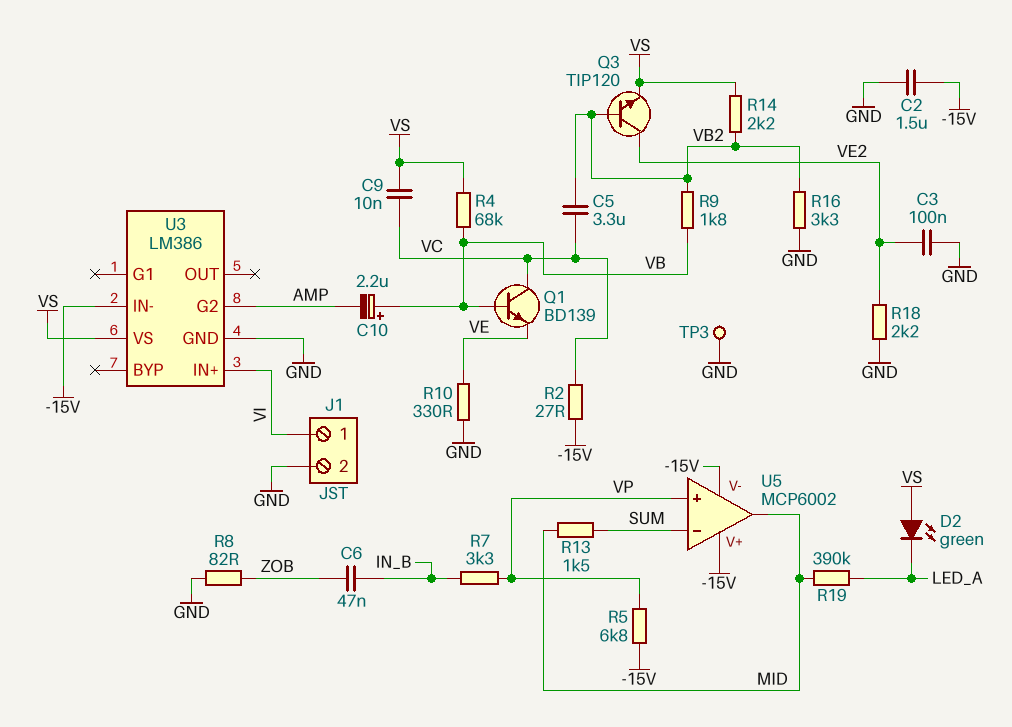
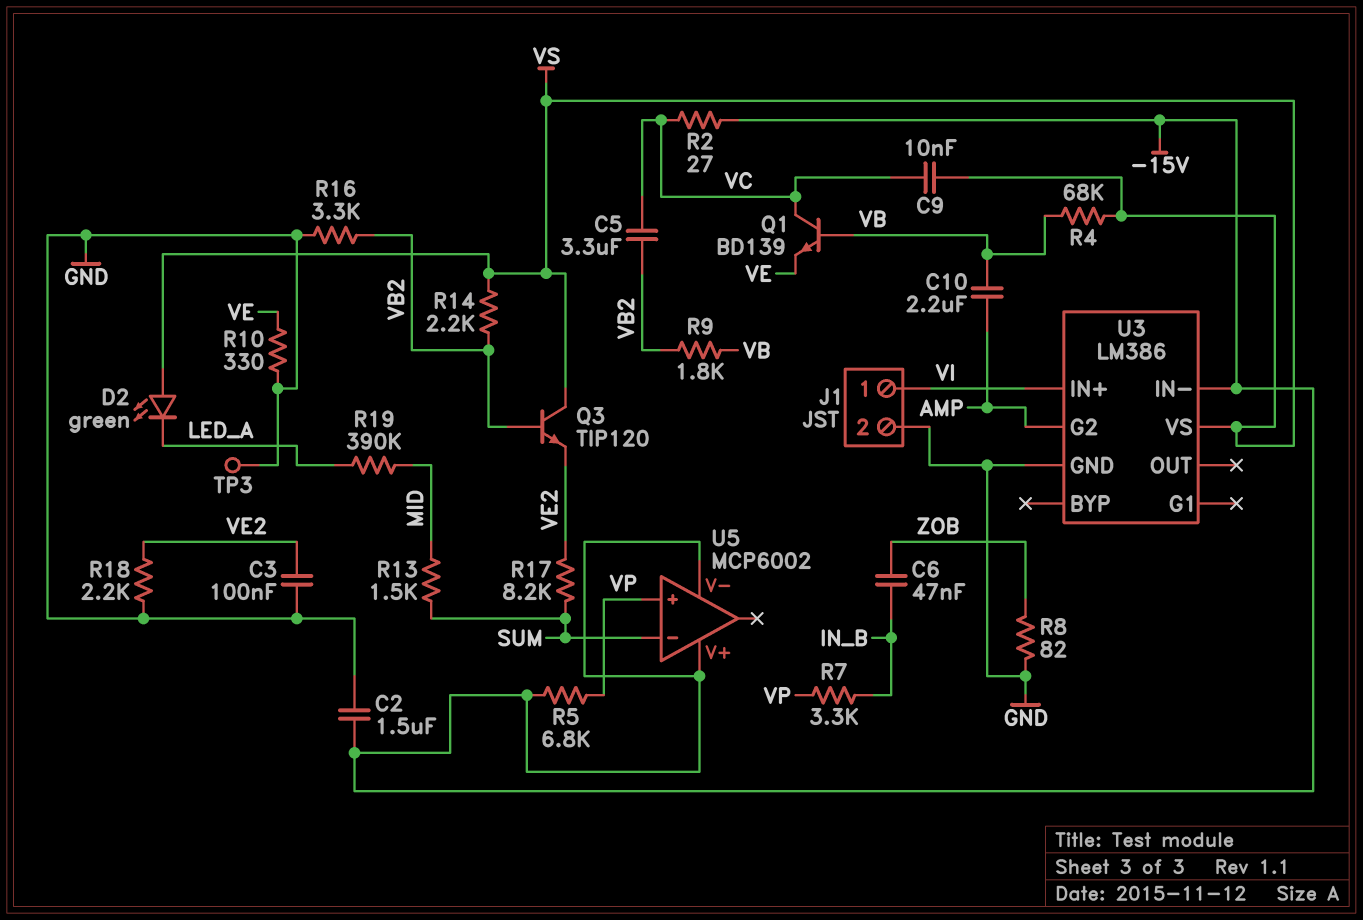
C10: 2.2uF (plus VB, minus AMP) -> 2.2uF (AMP, VB)
Q3: NPN TIP120 (B VB2, C VE2, E VS) -> NPN TIP120 (B VB2, C VS, E VE2)
R17: none -> 8.2k (SUM, VE2)
U5 pin out: MID -> none

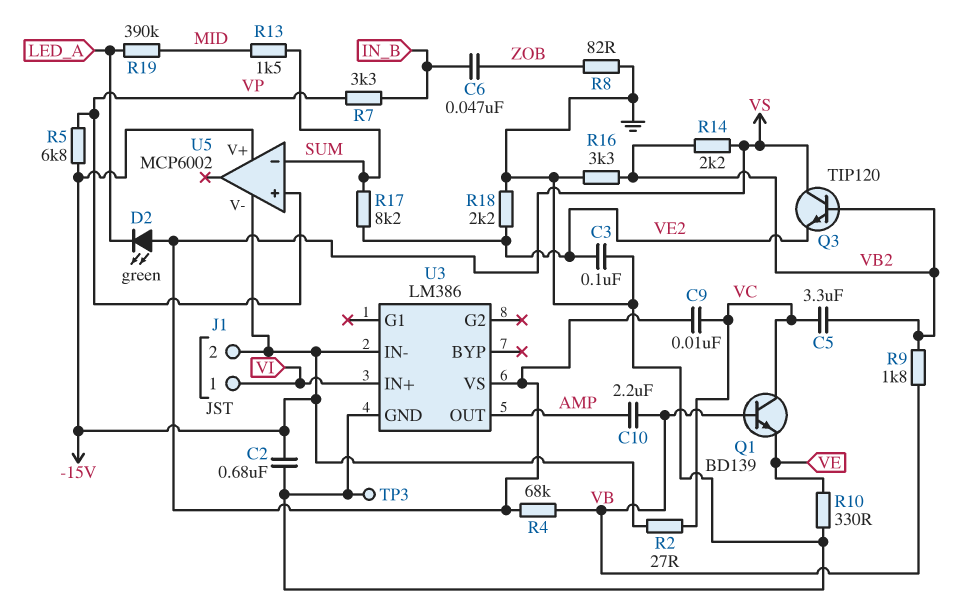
C2: 1.5uF (-15V, GND) -> 680nF (-15V, GND)
J1 pin 2: GND -> -15V
U3 pin G2: AMP -> none
U3 pin OUT: none -> AMP

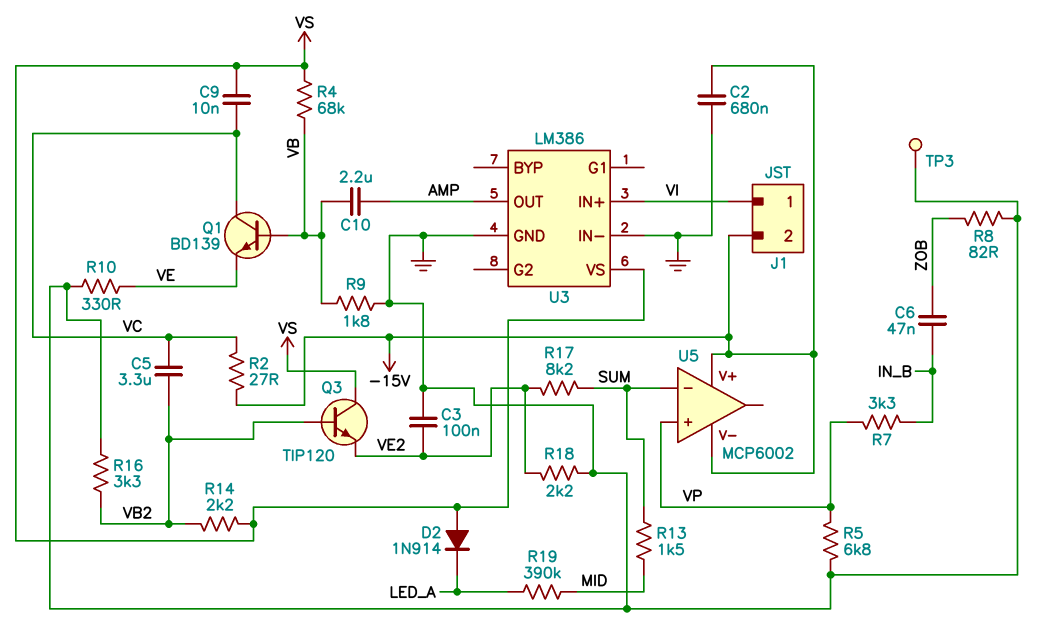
D2: LED green (A VS, K LED_A) -> diode 1N914 (A VS, K LED_A)
R5: 6.8k (-15V, VP) -> 6.8k (GND, VP)
R9: 1.8k (VB, VB2) -> 1.8k (GND, VB)
U3 pin IN-: -15V -> GND

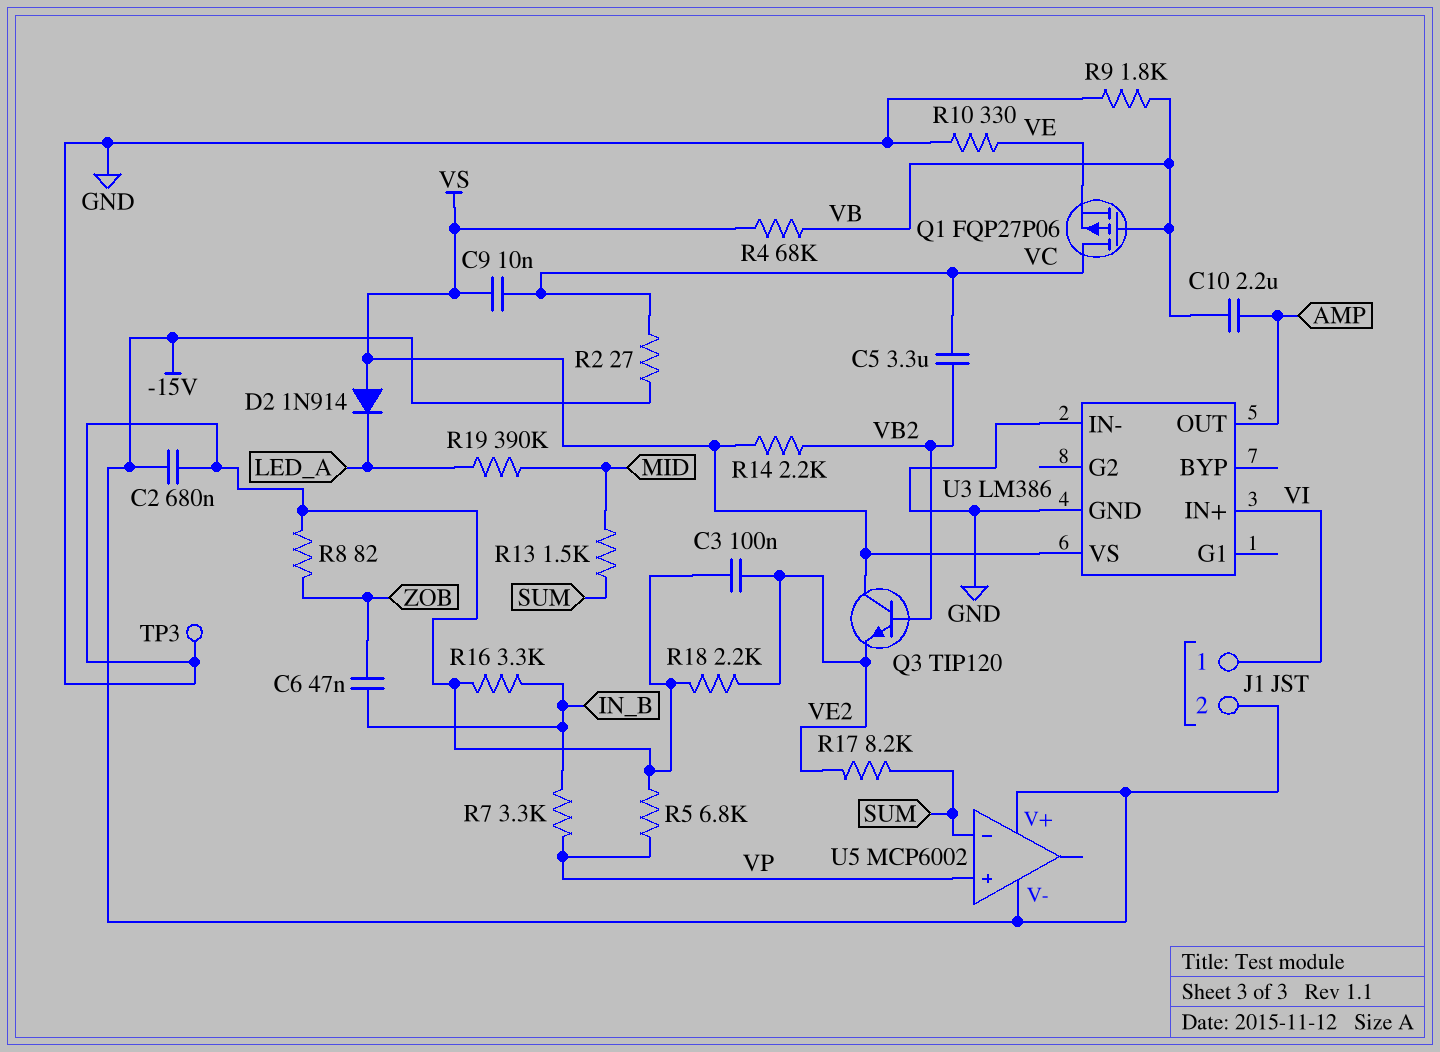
Q1: NPN BD139 (B VB, C VC, E VE) -> PMOS FQP27P06 (G VB, D VC, S VE)
R16: 3.3k (GND, VB2) -> 3.3k (GND, IN_B)

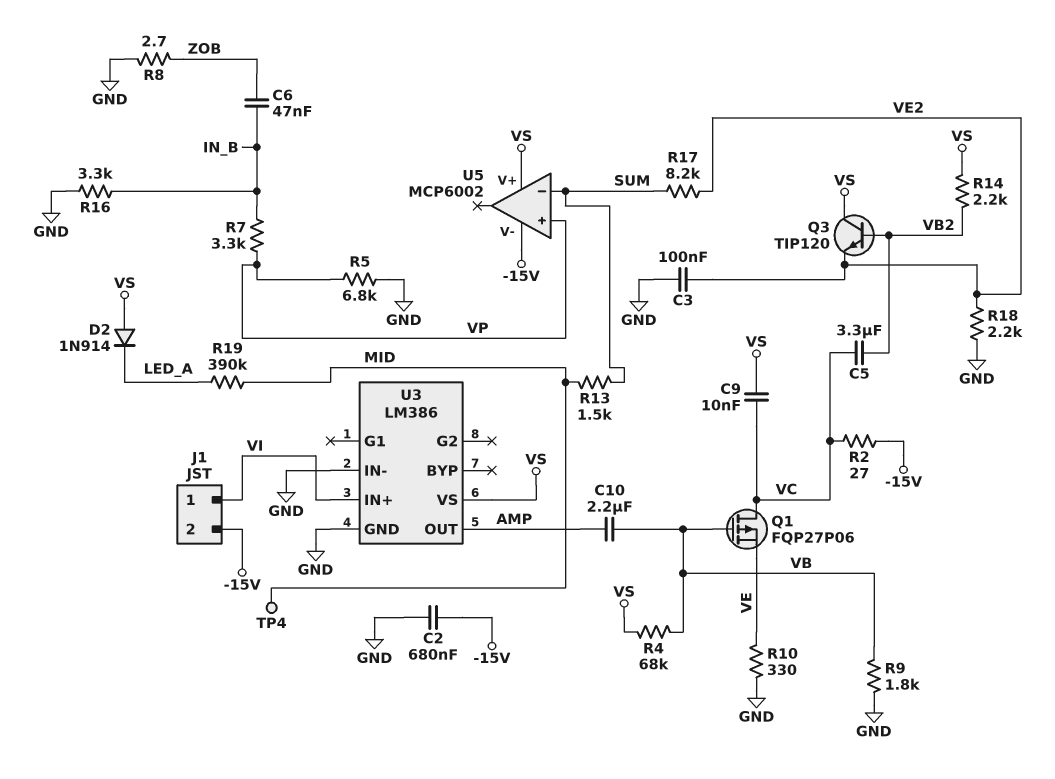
R8: 82 (GND, ZOB) -> 2.7 (GND, ZOB)
TP3: test point (GND) -> none
TP4: none -> test point (MID)
U5 pin V+: -15V -> VS

